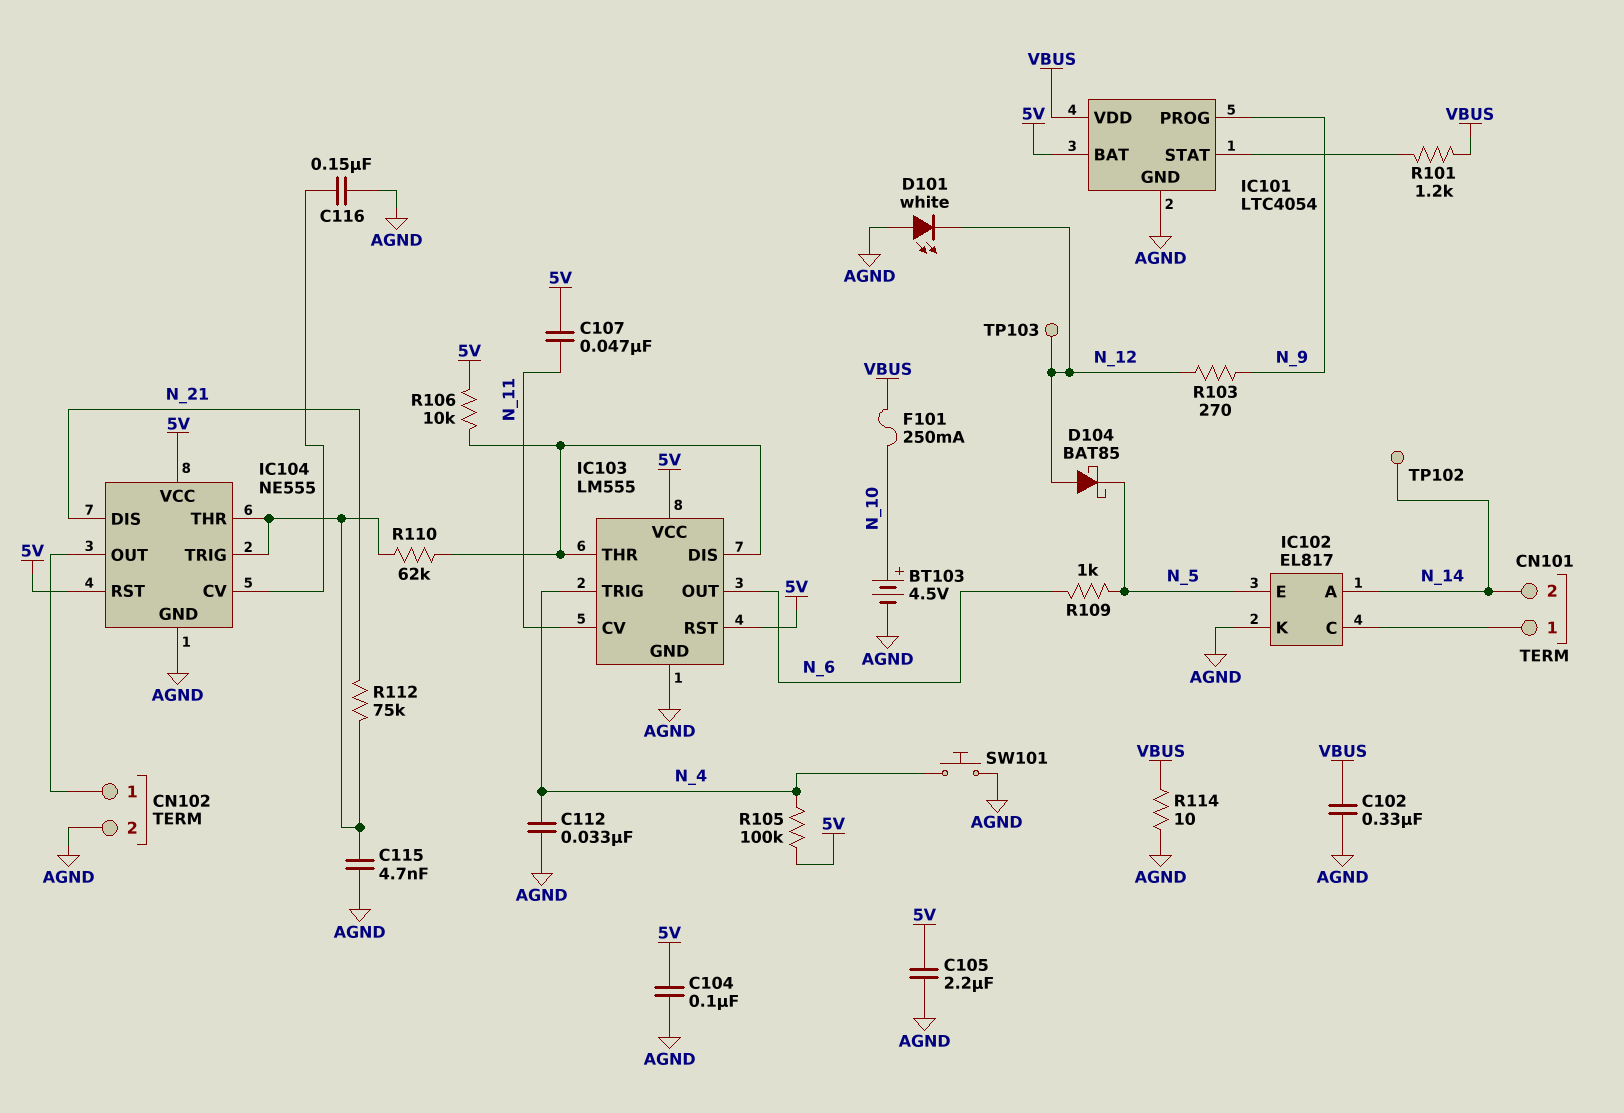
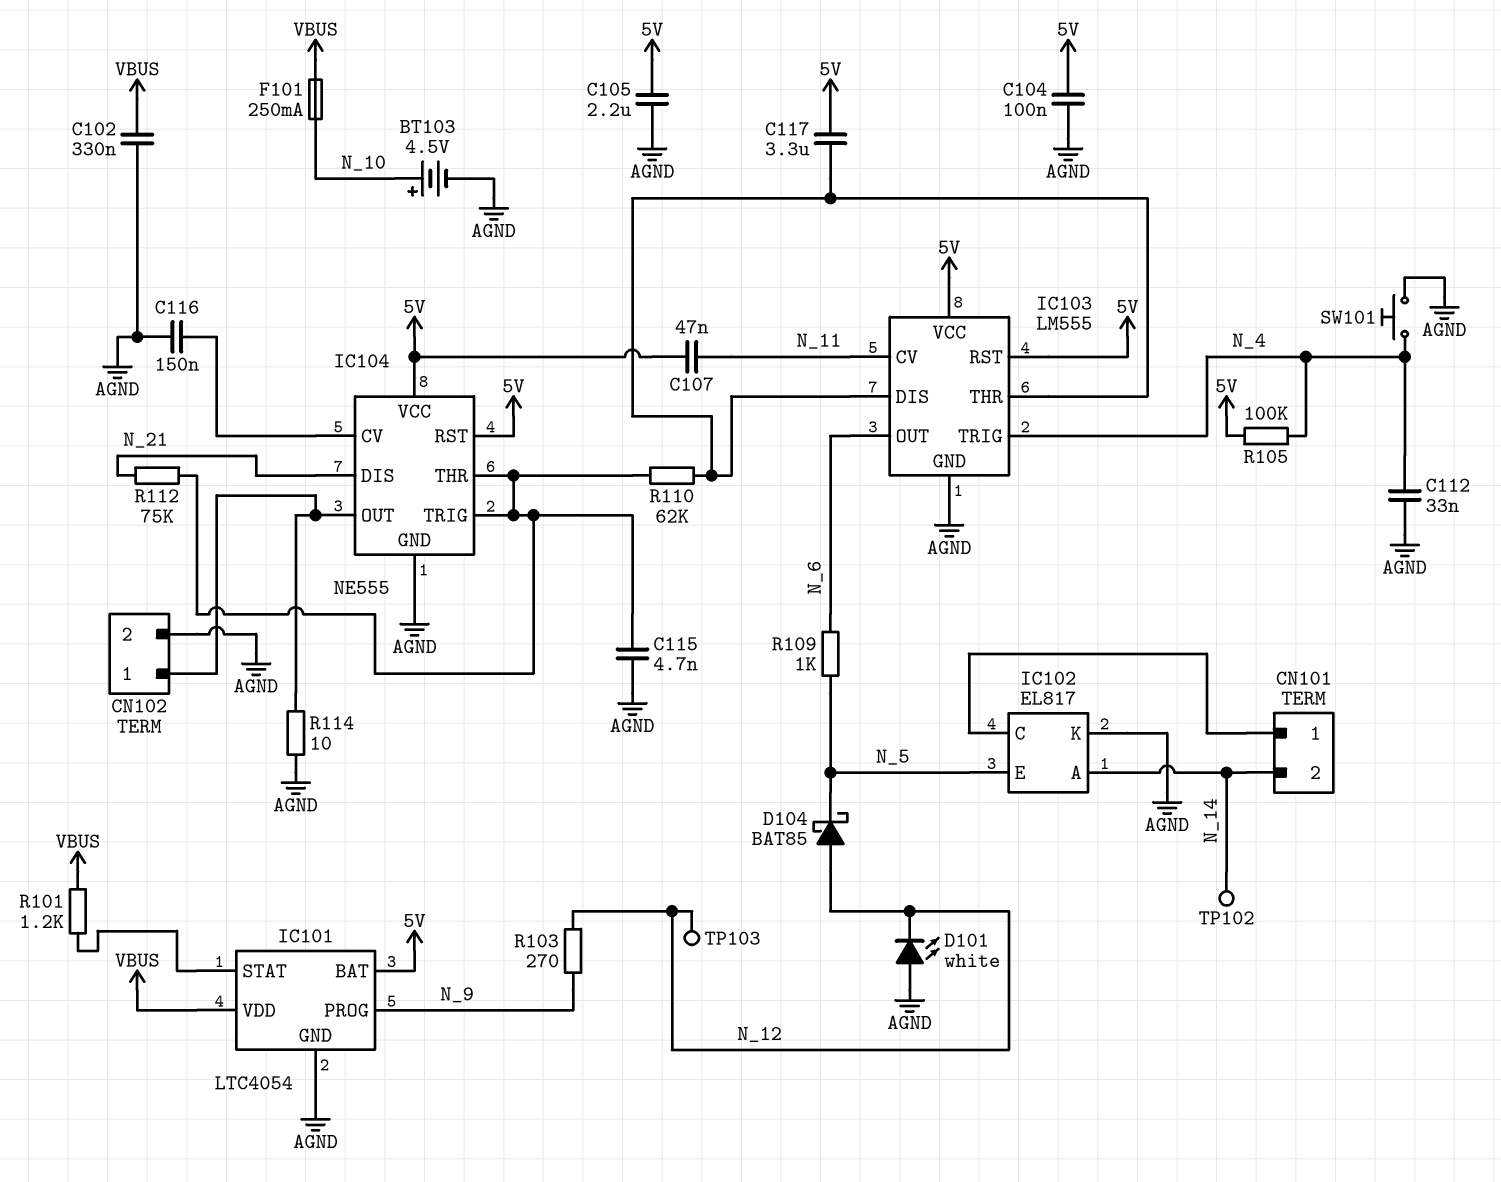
C117: none -> 3.3uF (5V, IC103/DIS)
R106: 10k (5V, IC103/DIS) -> none
R114: 10 (AGND, VBUS) -> 10 (AGND, CN102/1)

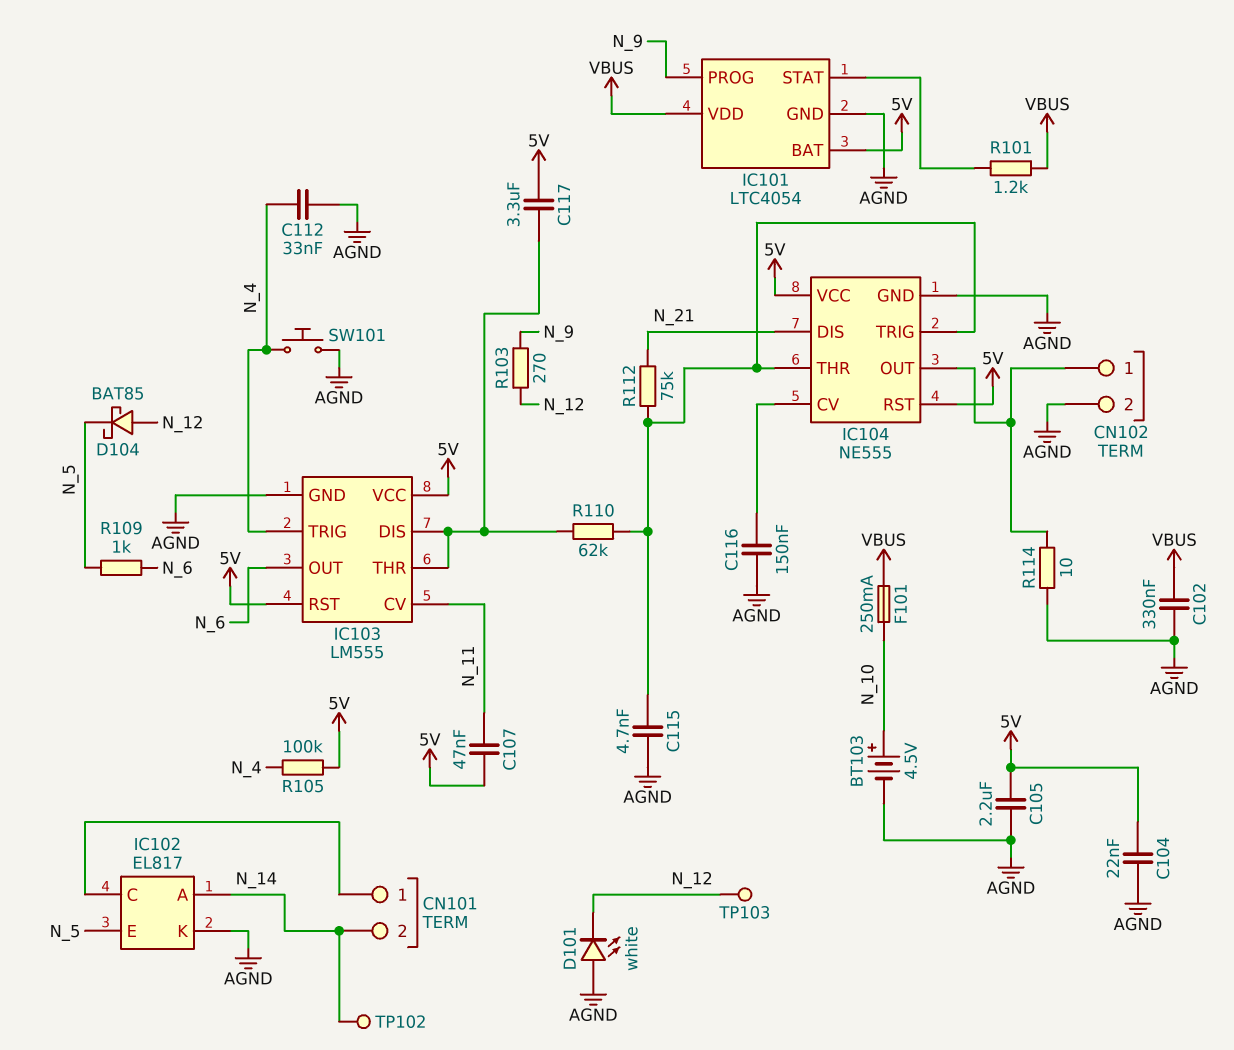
C104: 100nF (5V, AGND) -> 22nF (5V, AGND)

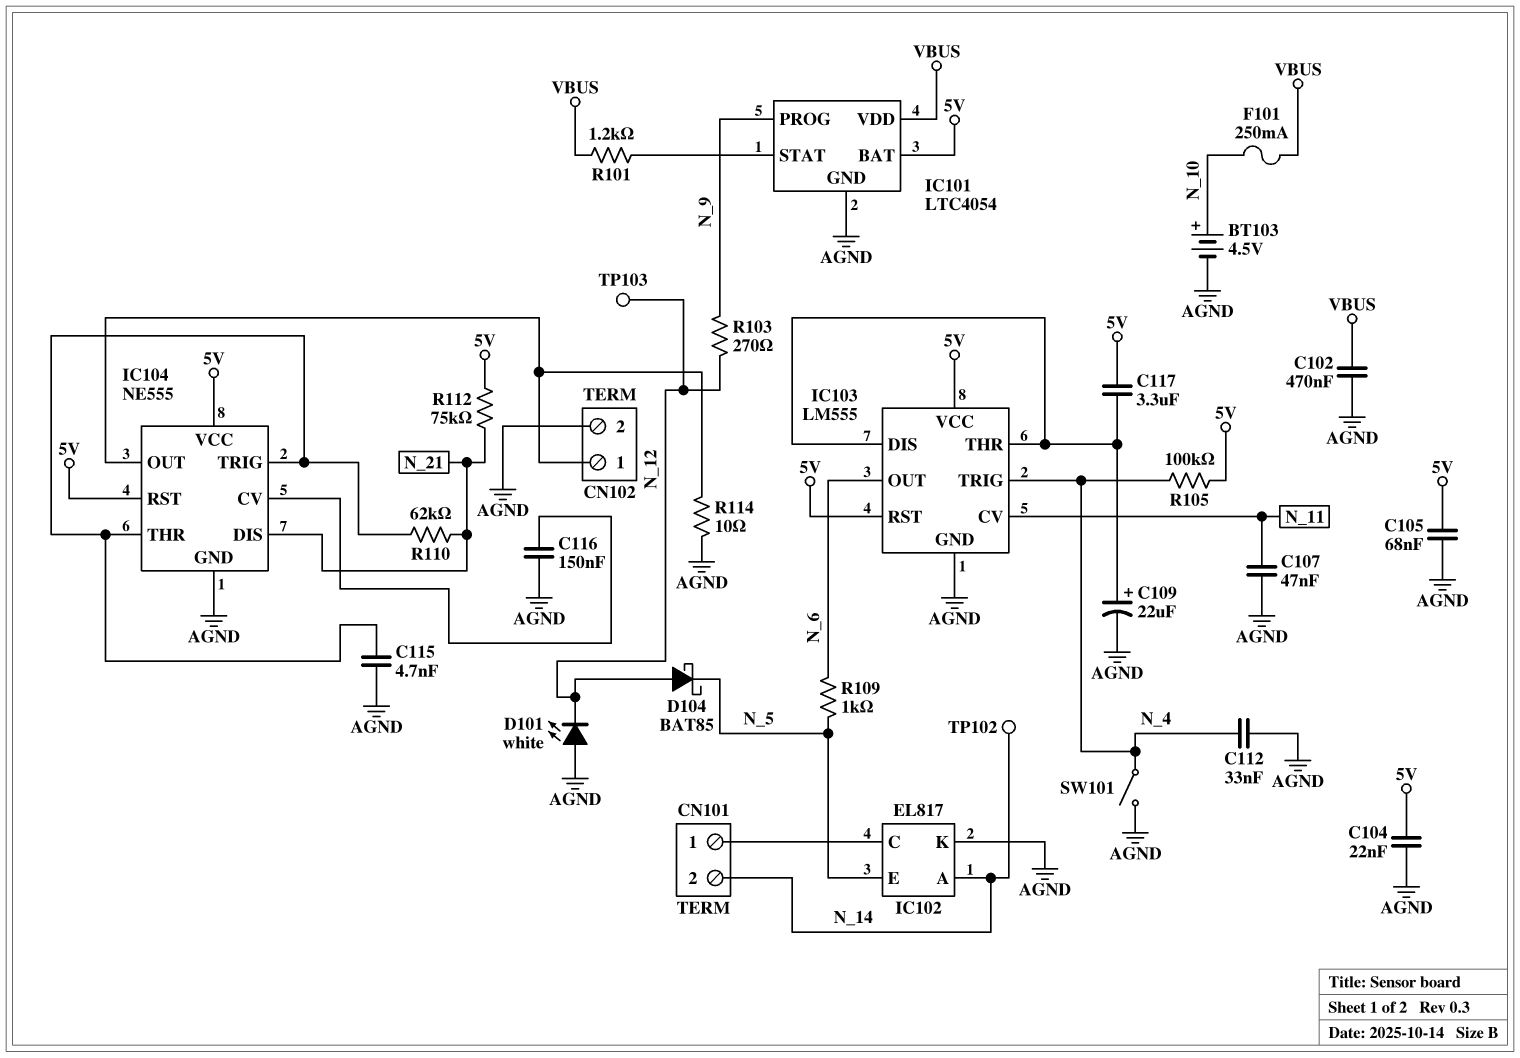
C102: 330nF (AGND, VBUS) -> 470nF (AGND, VBUS)
C105: 2.2uF (5V, AGND) -> 68nF (5V, AGND)
C107: 47nF (5V, N_11) -> 47nF (AGND, N_11)
C109: none -> 22uF (plus IC103/DIS, minus AGND)
R110: 62k (IC103/DIS, IC104/THR) -> 62k (IC104/THR, N_21)
R112: 75k (IC104/THR, N_21) -> 75k (5V, N_21)
SW101: button (AGND, N_4) -> switch (AGND, N_4)

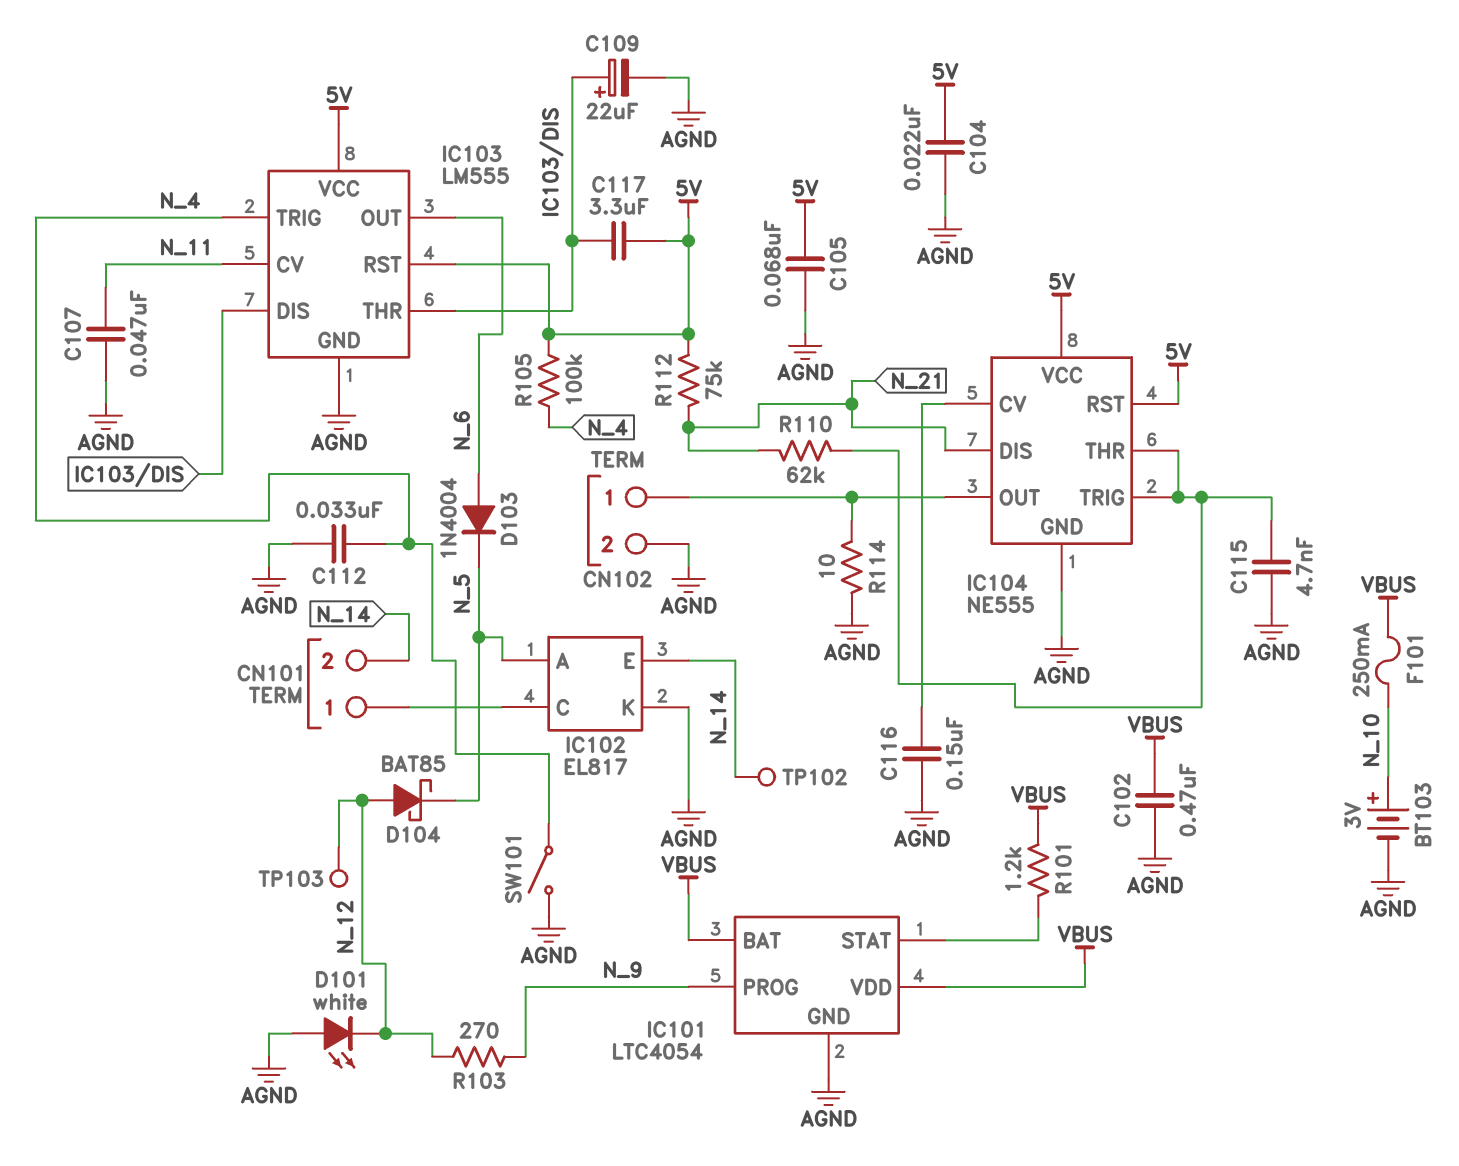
BT103: 4.5V (plus N_10, minus AGND) -> 3V (plus N_10, minus AGND)
D103: none -> diode 1N4004 (A N_6, K N_5)
IC101 pin BAT: 5V -> VBUS
IC102 pin A: N_14 -> N_5
IC102 pin E: N_5 -> N_14
R109: 1k (N_5, N_6) -> none

